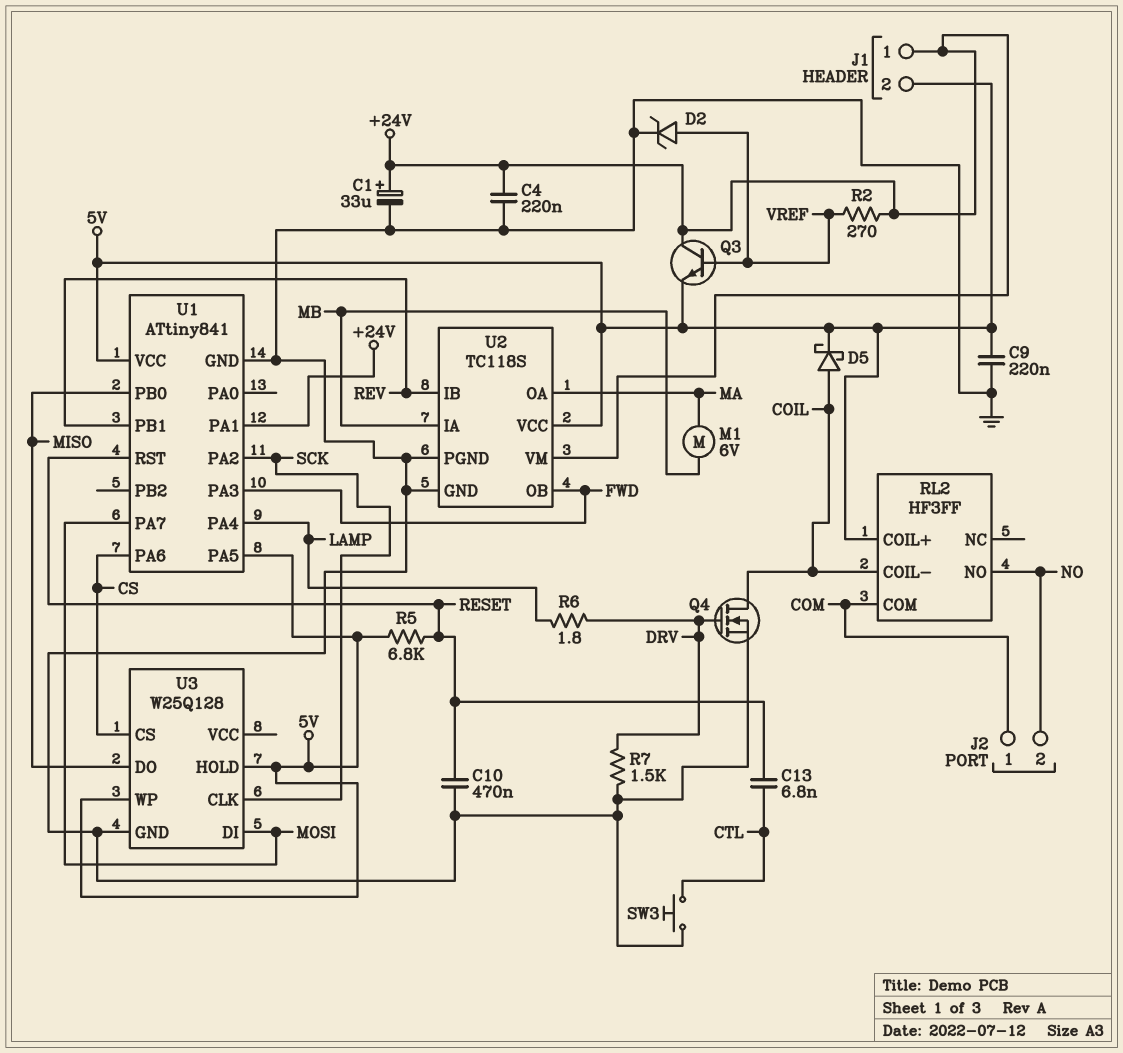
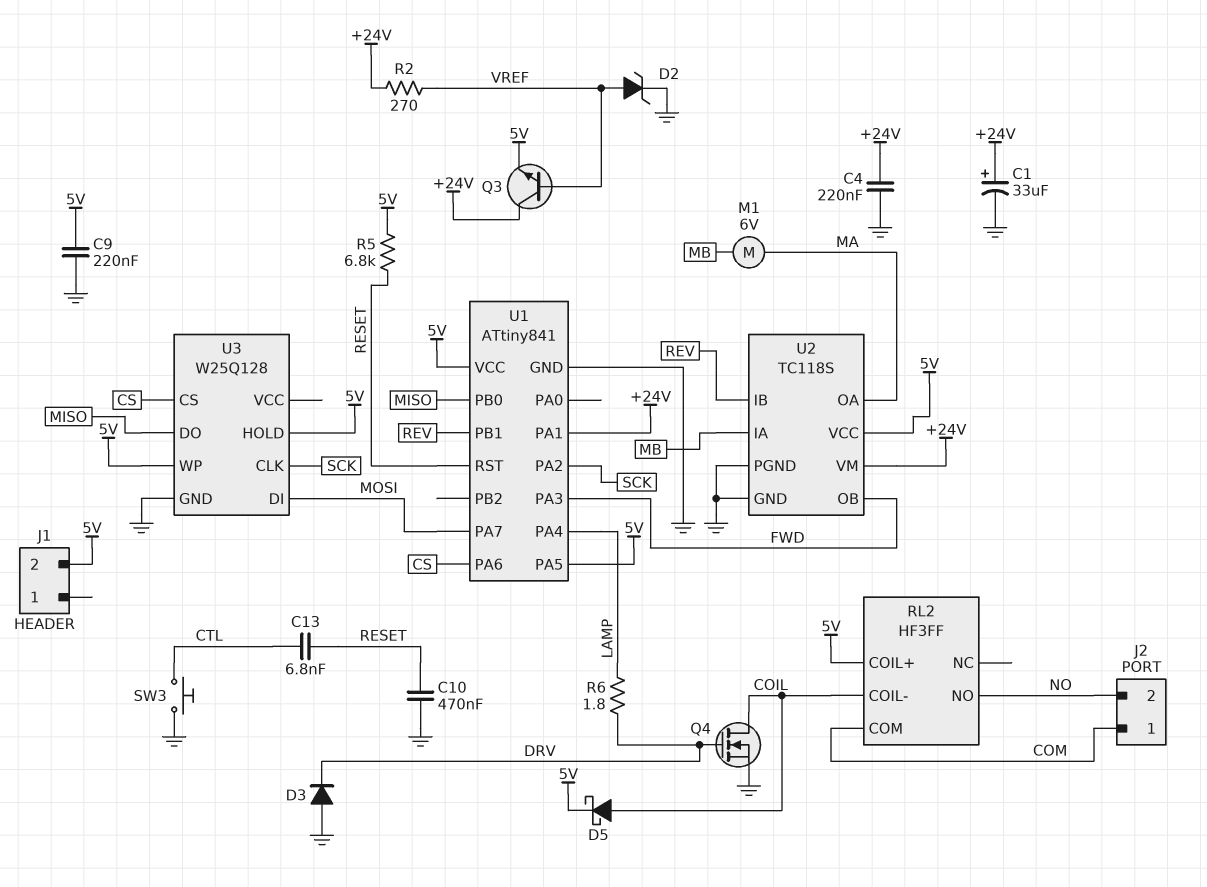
D3: none -> diode (A GND, K DRV)
J1 pin 1: +24V -> none
R7: 1.5k (DRV, GND) -> none

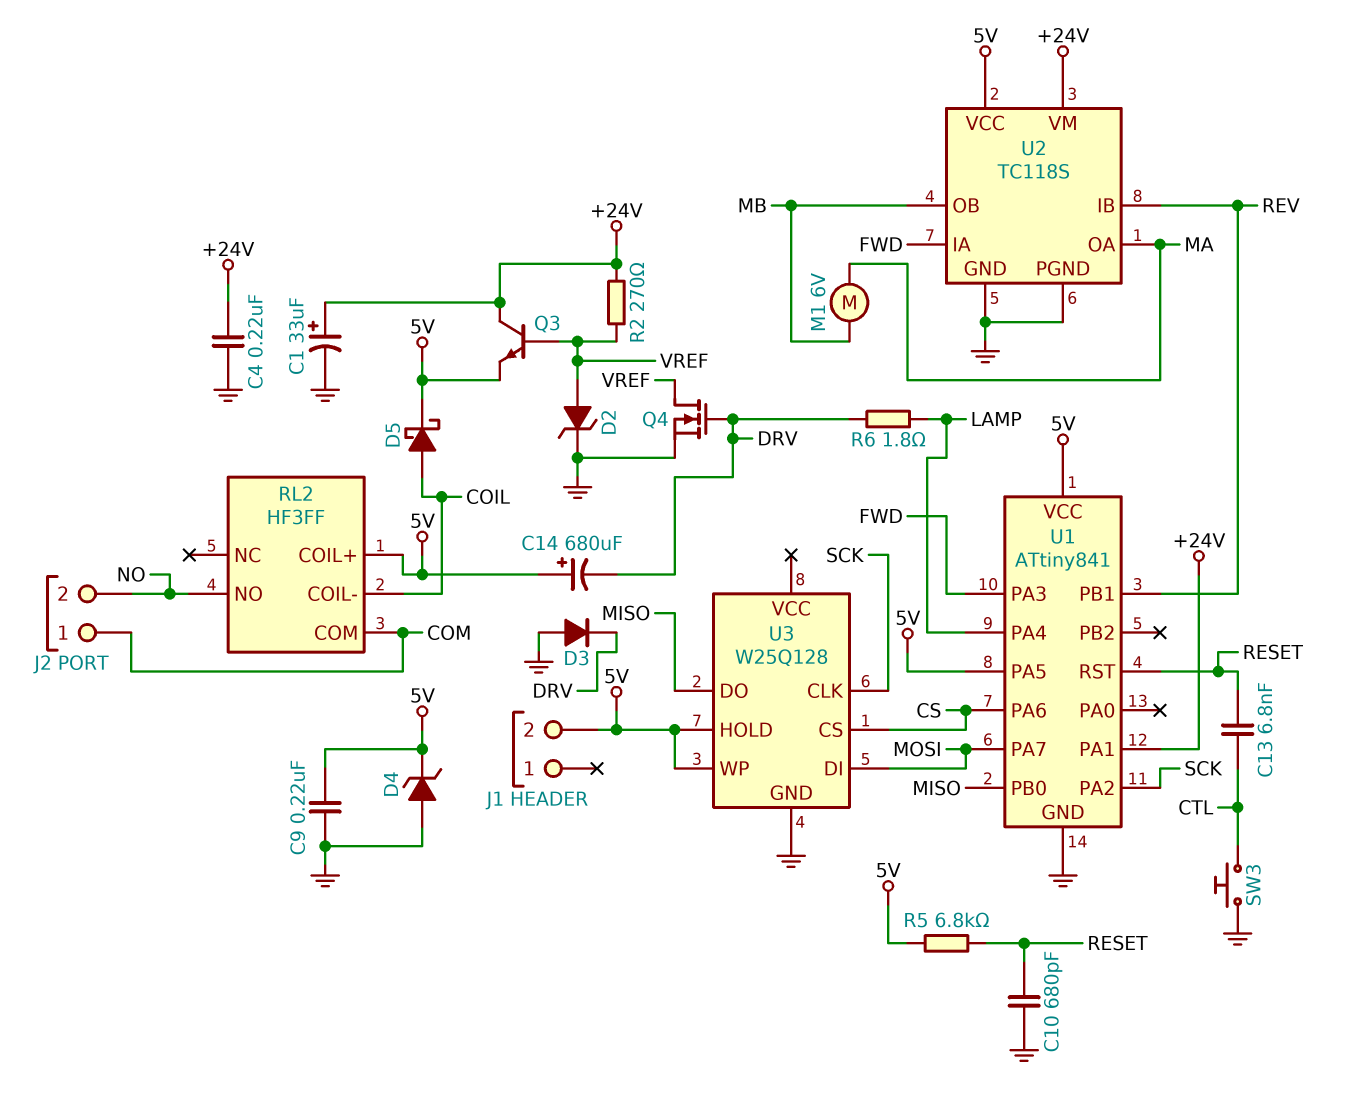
C10: 470nF (GND, RESET) -> 680pF (GND, RESET)
C14: none -> 680uF (plus 5V, minus DRV)
D4: none -> zener (A GND, K 5V)
Q4: NMOS (G DRV, D COIL, S GND) -> NMOS (G DRV, D VREF, S GND)
U2 pin IA: MB -> FWD
U2 pin OB: FWD -> MB

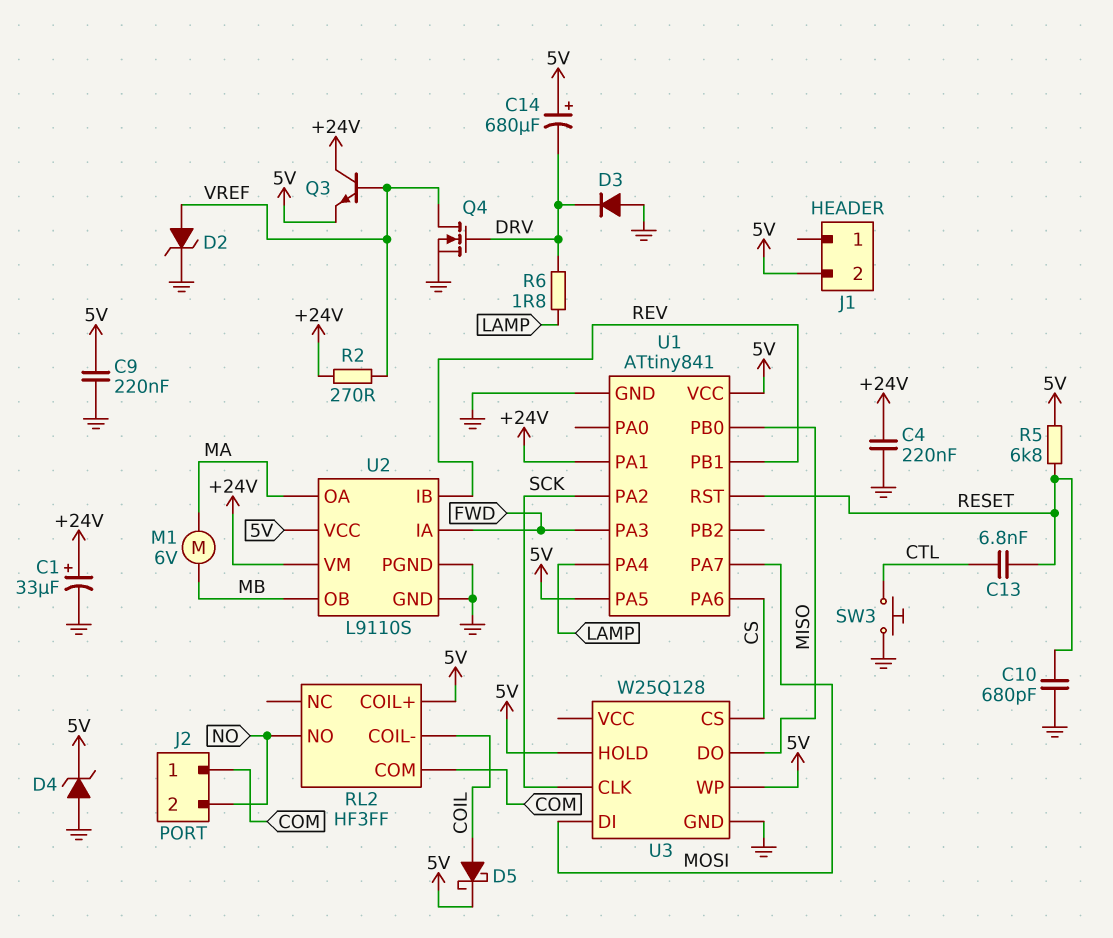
U2: TC118S -> L9110S

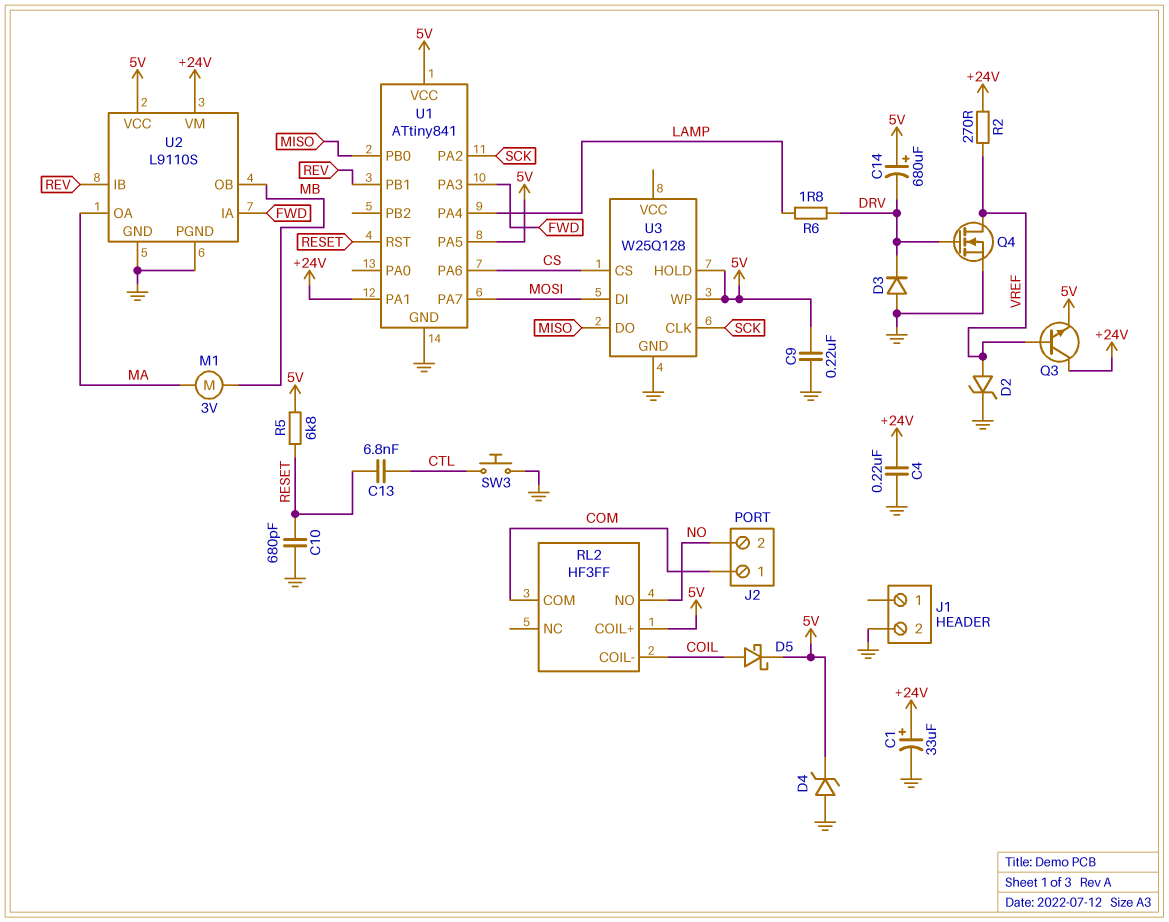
J1 pin 2: 5V -> GND
M1: motor 6V (MA, MB) -> motor 3V (MA, MB)

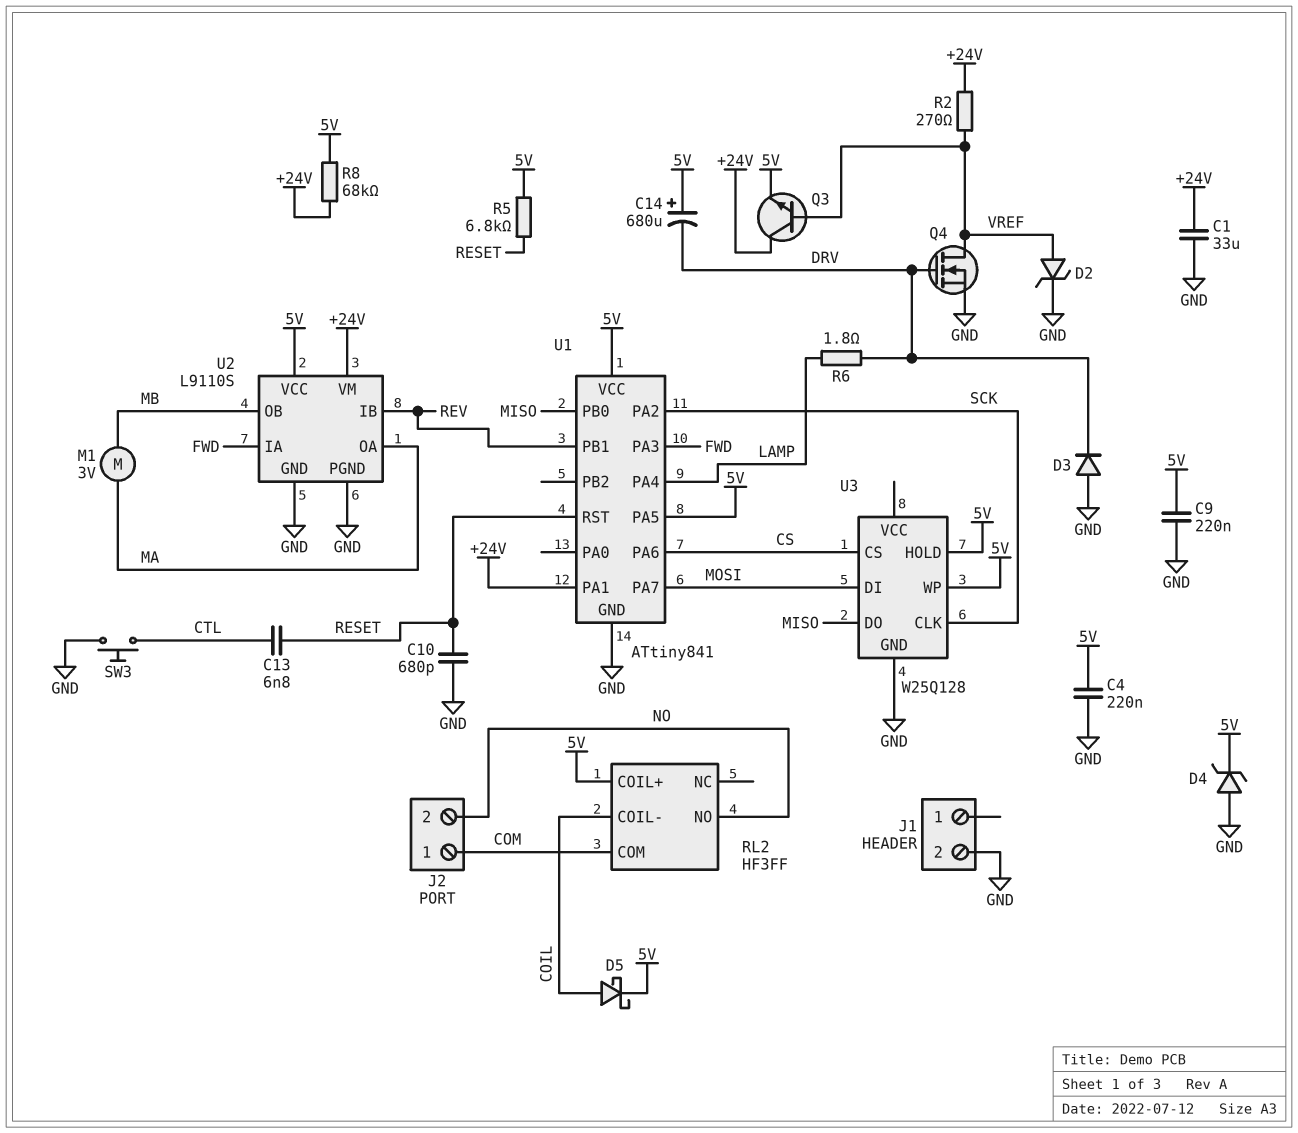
C1: 33uF (plus +24V, minus GND) -> 33uF (+24V, GND)
C4: 220nF (+24V, GND) -> 220nF (5V, GND)
R8: none -> 68k (+24V, 5V)

